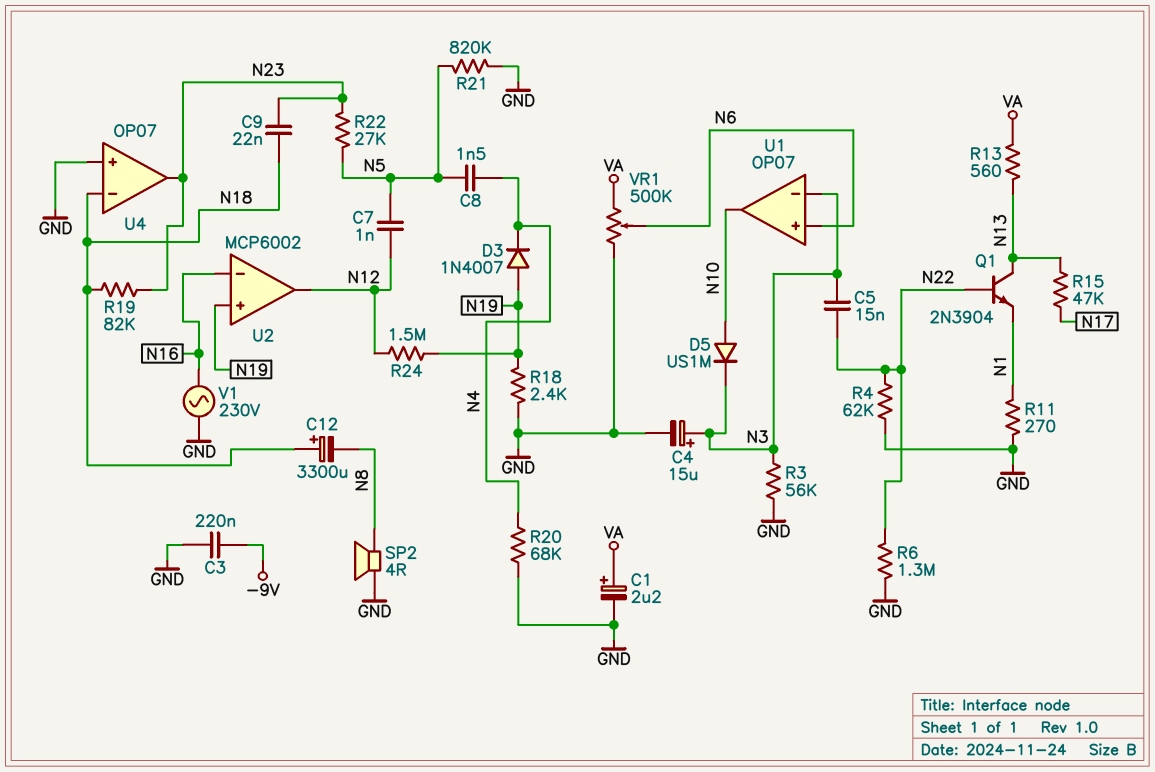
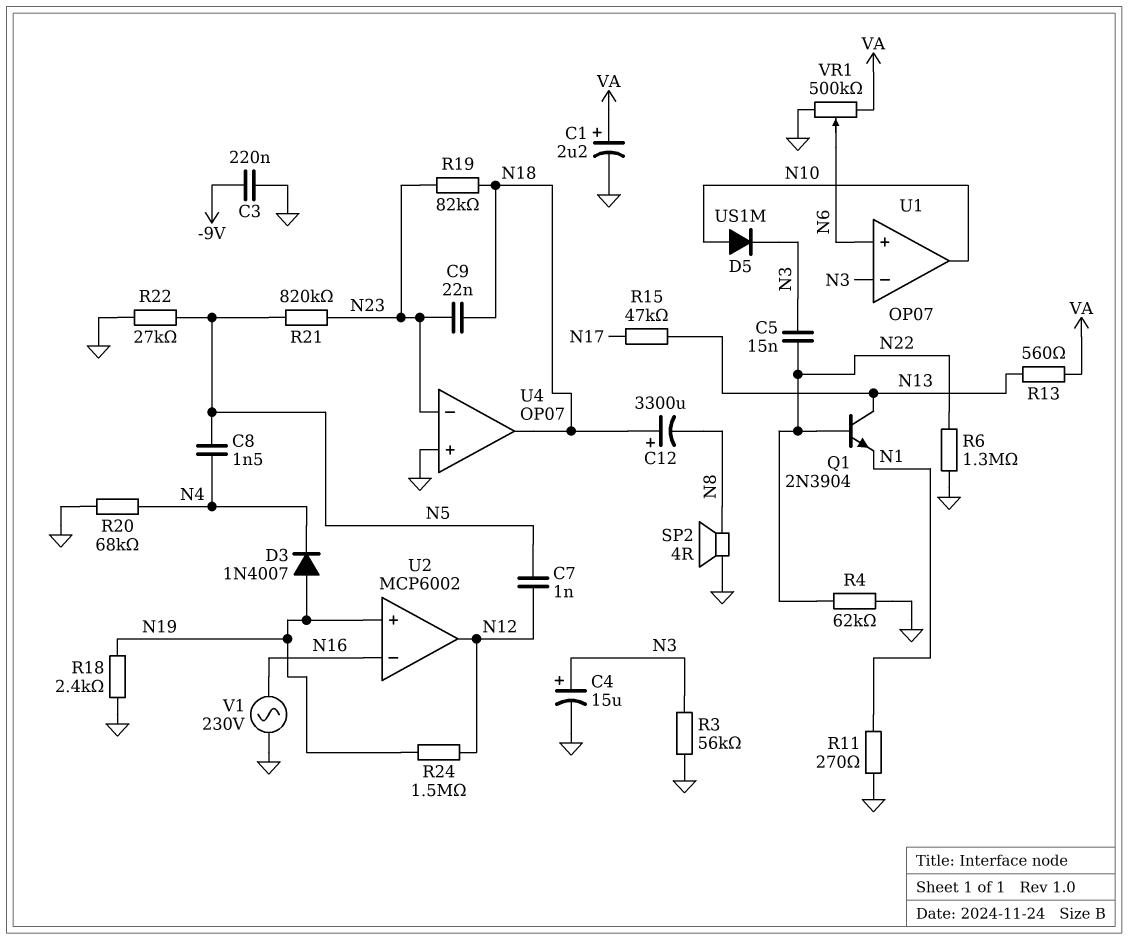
R21: 820k (GND, N5) -> 820k (N5, N23)
R22: 27k (N5, N23) -> 27k (GND, N5)
U4 pin in-: N18 -> N23
U4 pin out: N23 -> N18

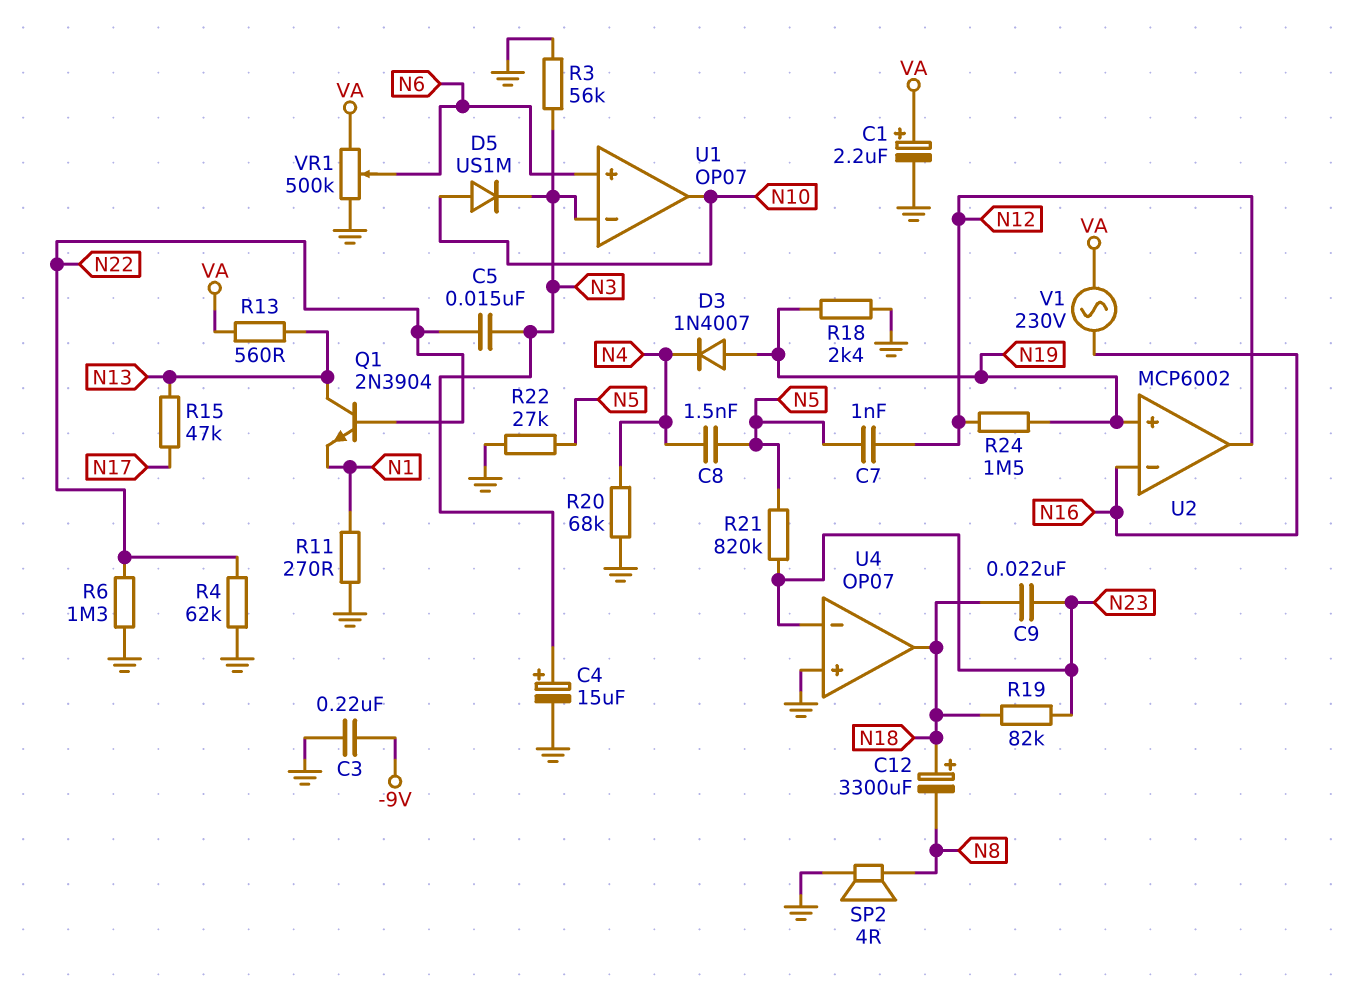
V1: AC 230V (GND, N16) -> AC 230V (N16, VA)

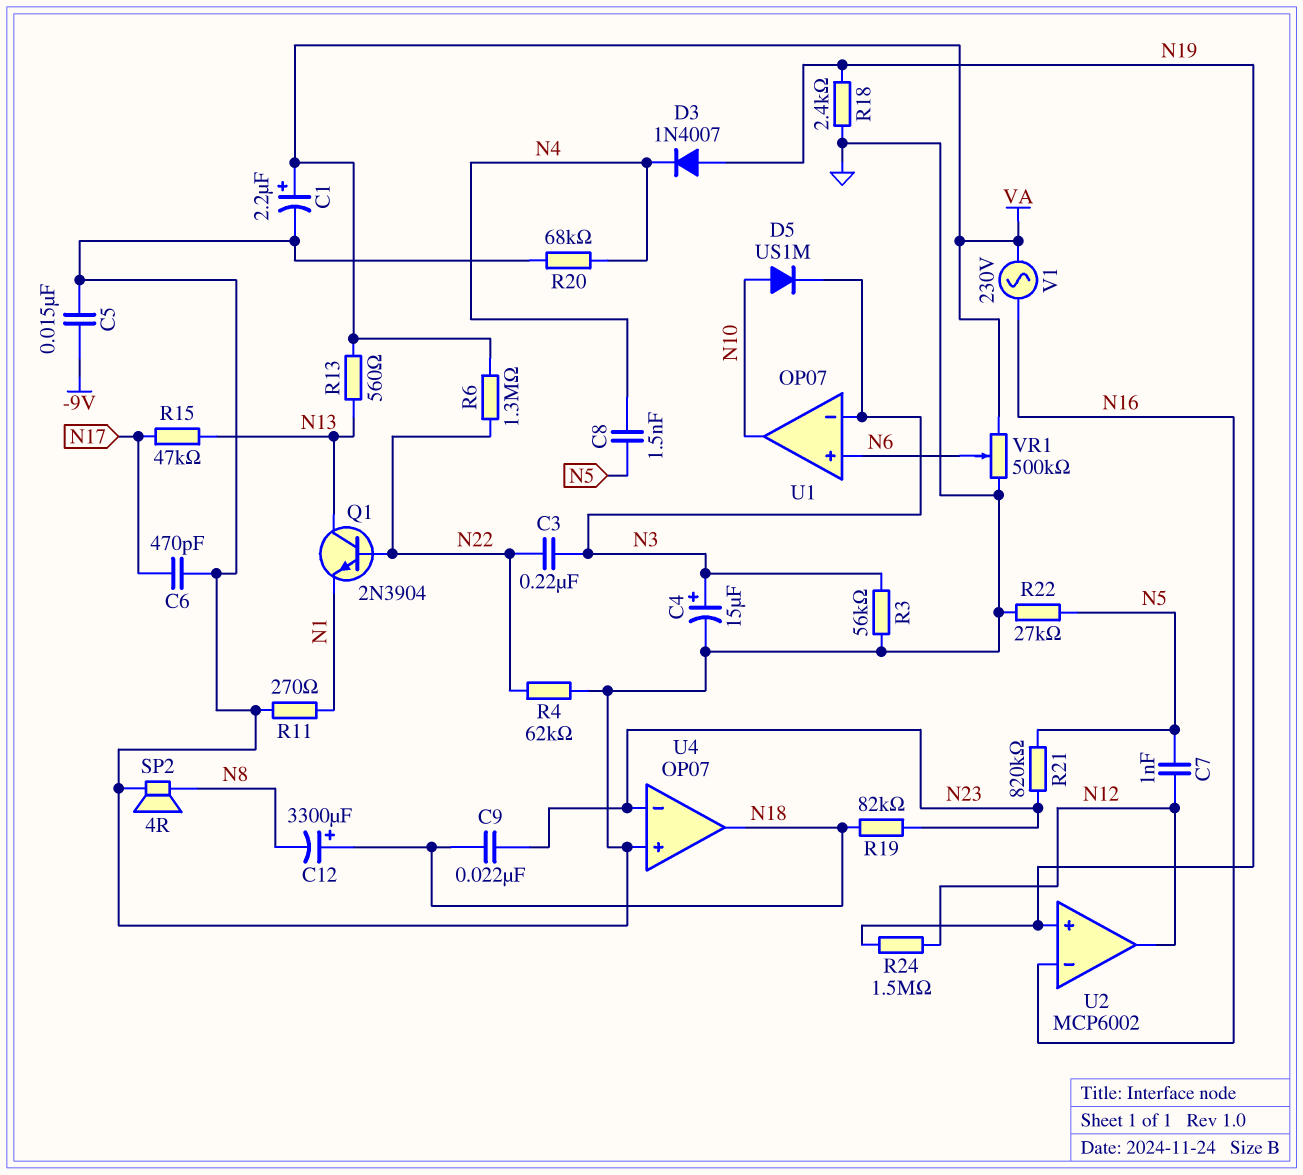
C3: 220nF (-9V, GND) -> 220nF (N3, N22)
C5: 15nF (N3, N22) -> 15nF (-9V, GND)
C6: none -> 470pF (GND, N17)
R6: 1.3M (GND, N22) -> 1.3M (N22, VA)

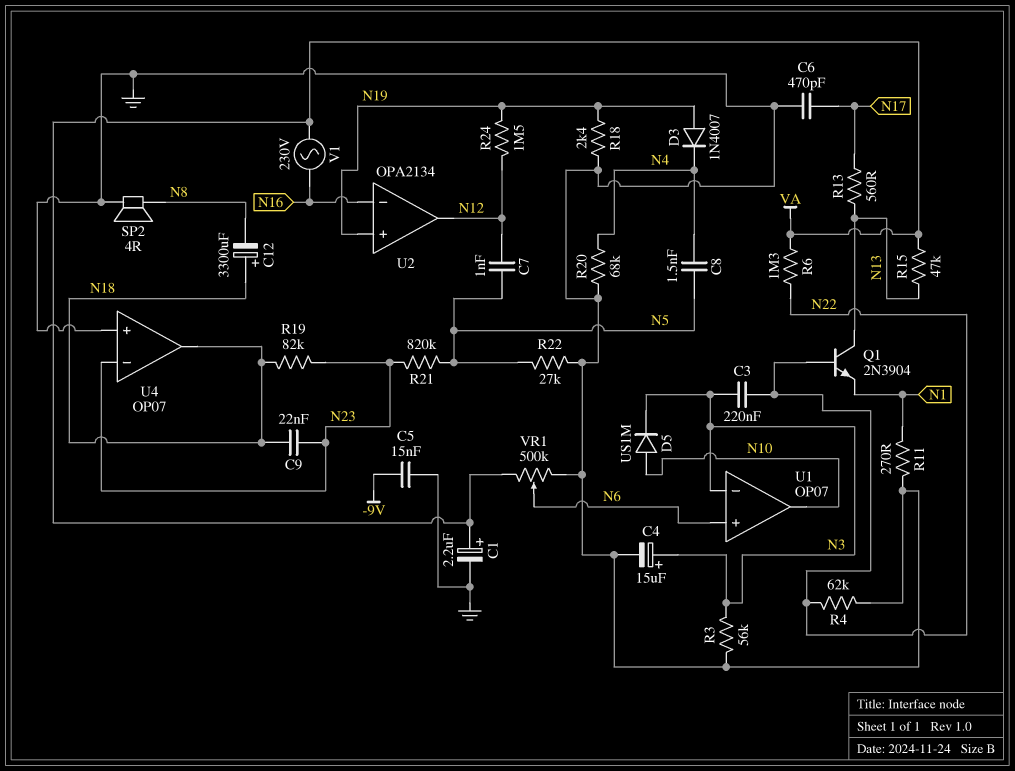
R13: 560 (N13, VA) -> 560 (N13, N17)
R15: 47k (N13, N17) -> 47k (N13, VA)
U2: MCP6002 -> OPA2134

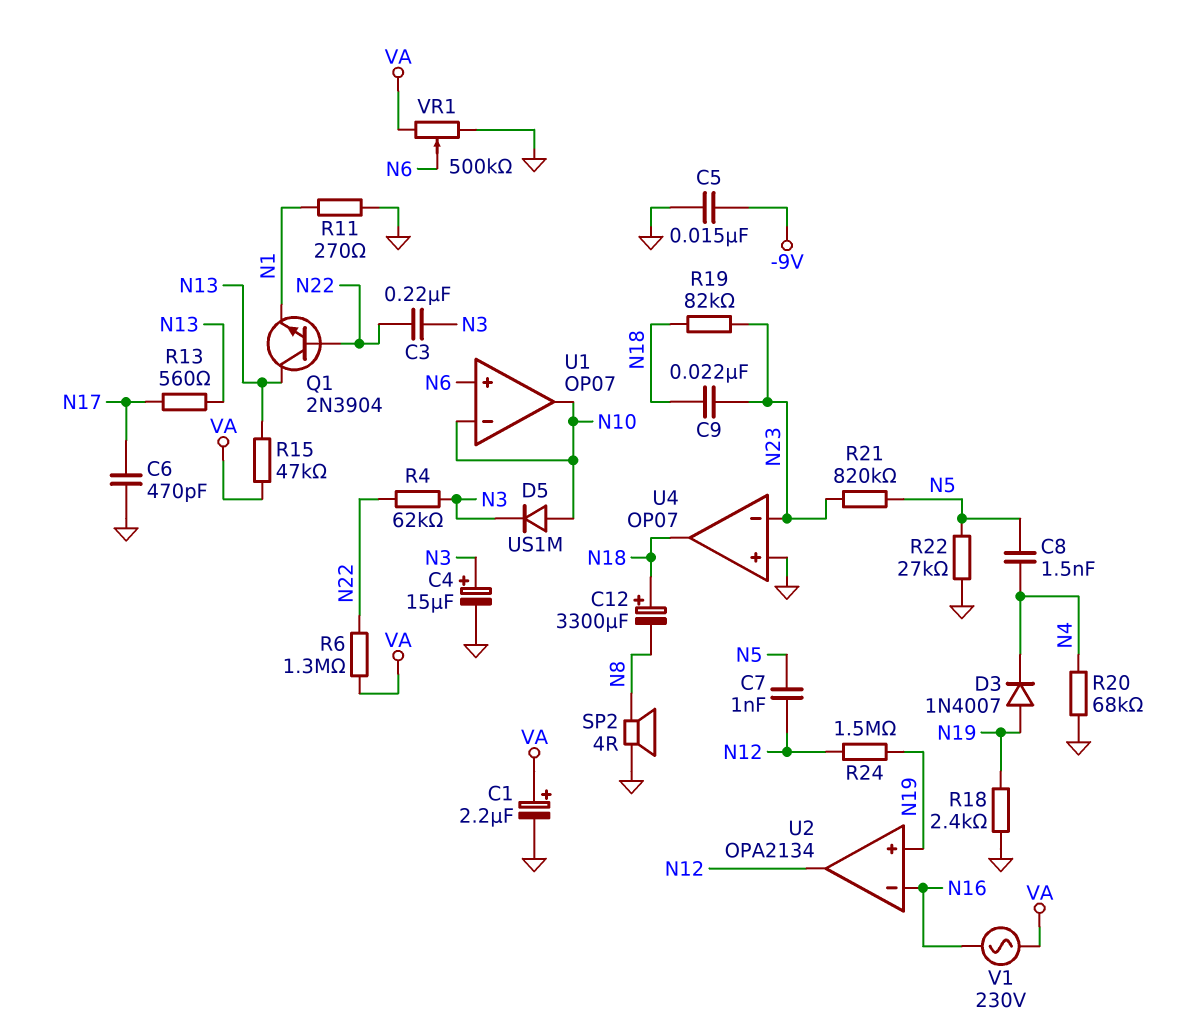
R3: 56k (GND, N3) -> none
R4: 62k (GND, N22) -> 62k (N3, N22)
U1 pin in-: N3 -> N10

